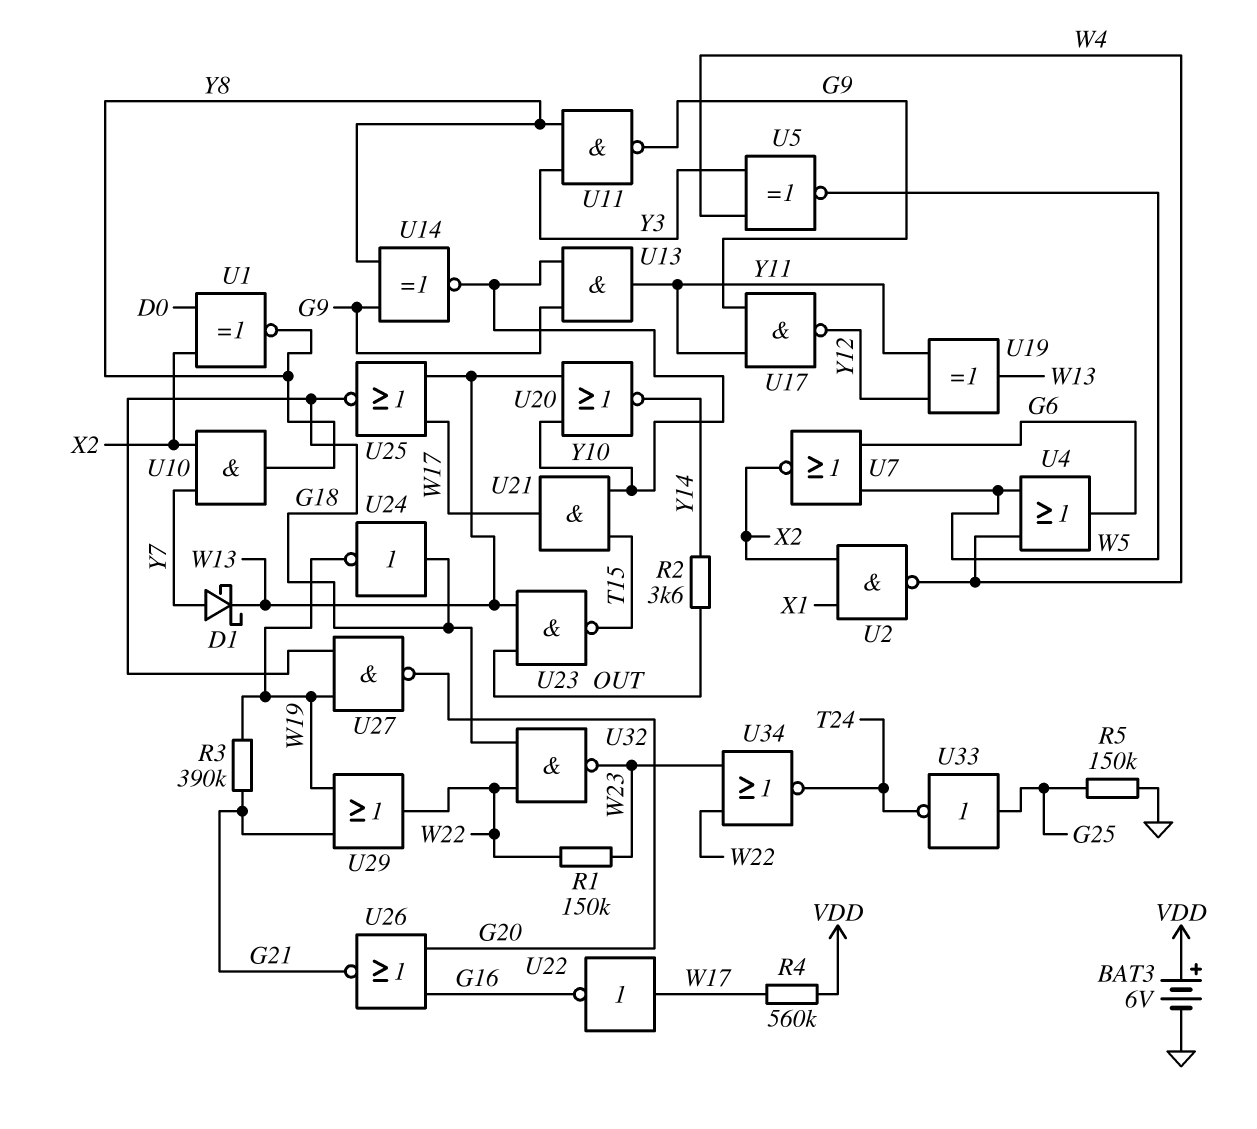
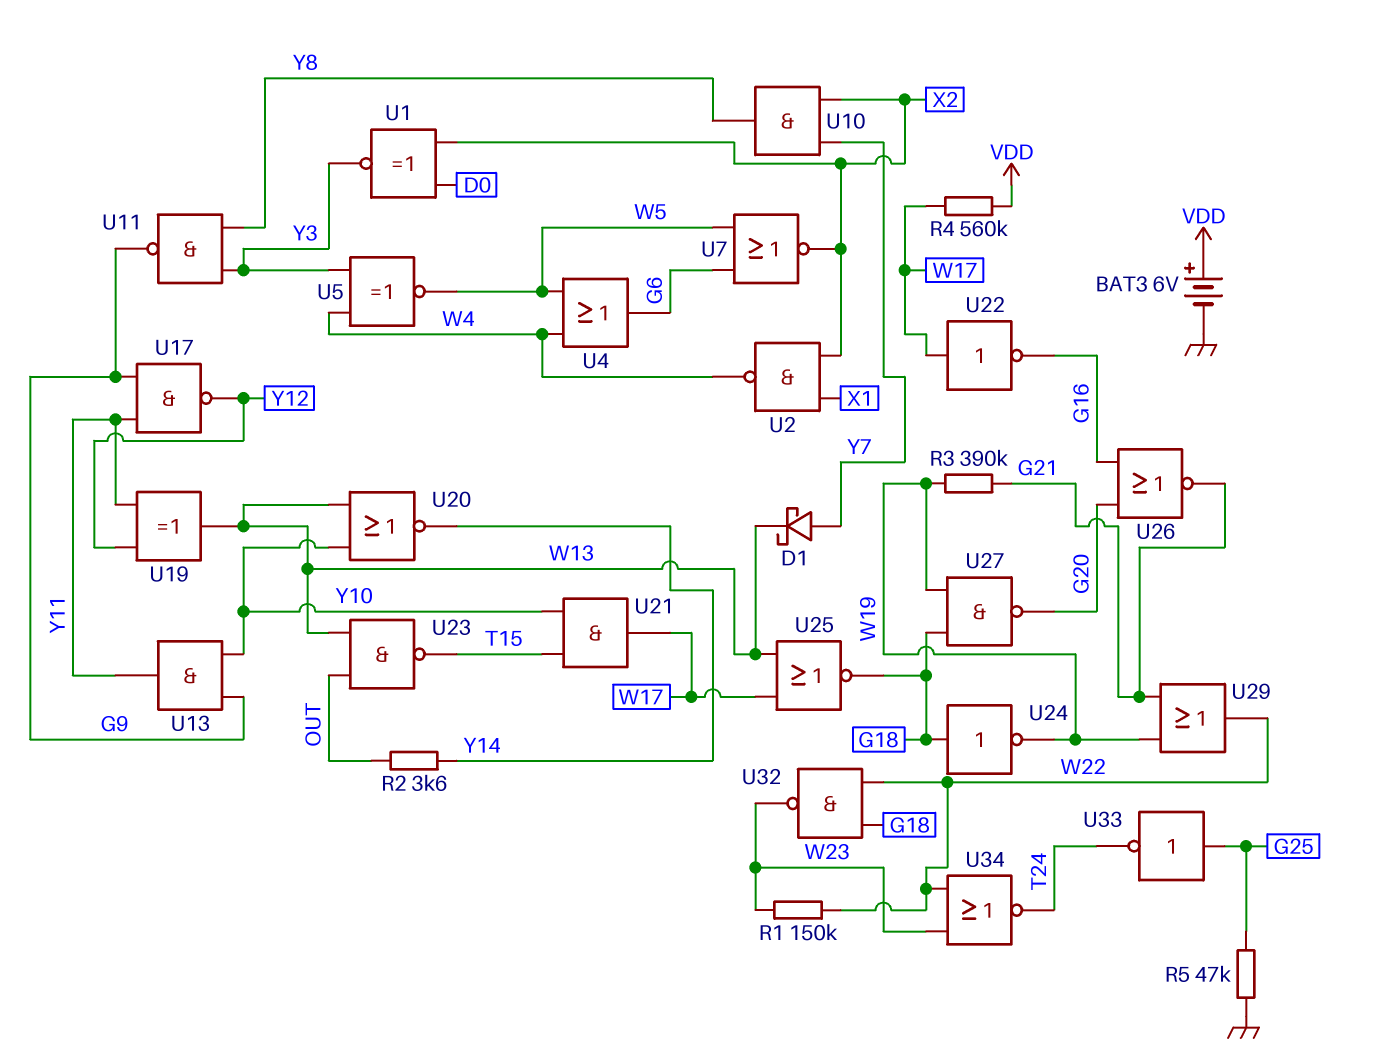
R5: 150k (G25, GND) -> 47k (G25, GND)
U1: XNOR (in D0, in X2, out Y8) -> XNOR (in D0, in X2, out Y3)
U14: XNOR (in G9, in Y8, out Y10) -> none

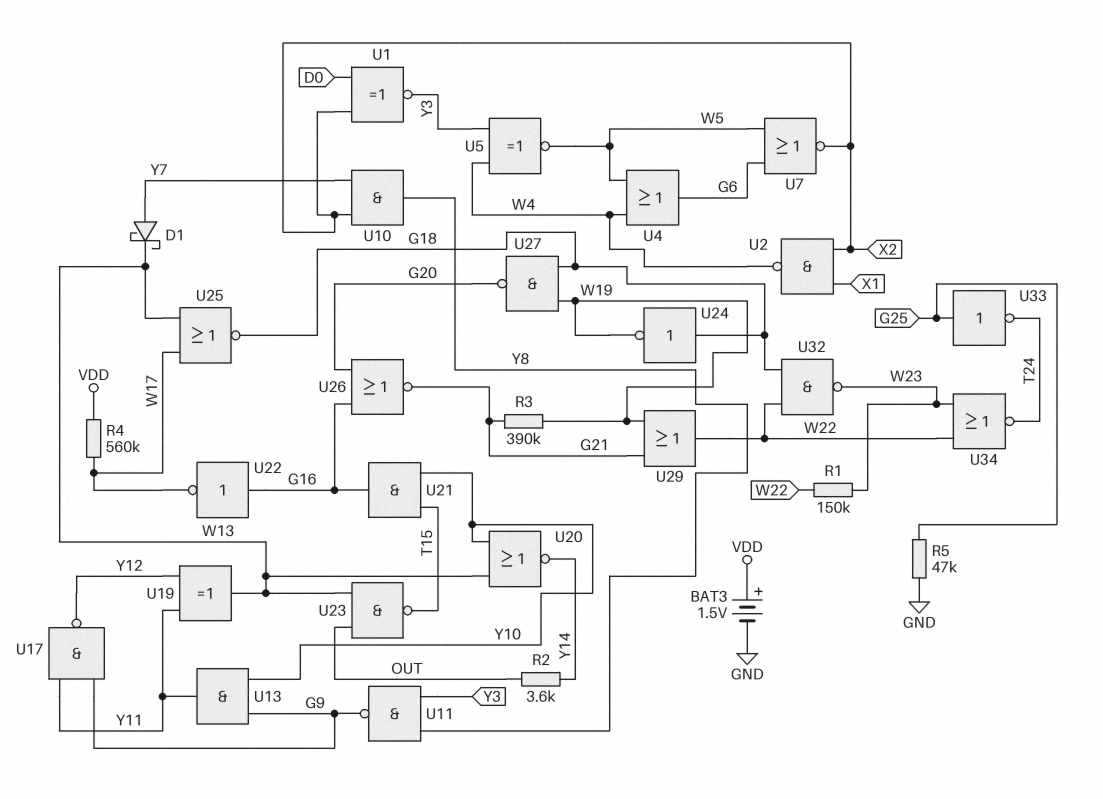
BAT3: 6V (plus VDD, minus GND) -> 1.5V (plus VDD, minus GND)
U21: AND (in T15, in Y10, out W17) -> AND (in T15, in Y10, out G16)
U22: NOT (in W17, out G16) -> NOT (in G16, out W17)

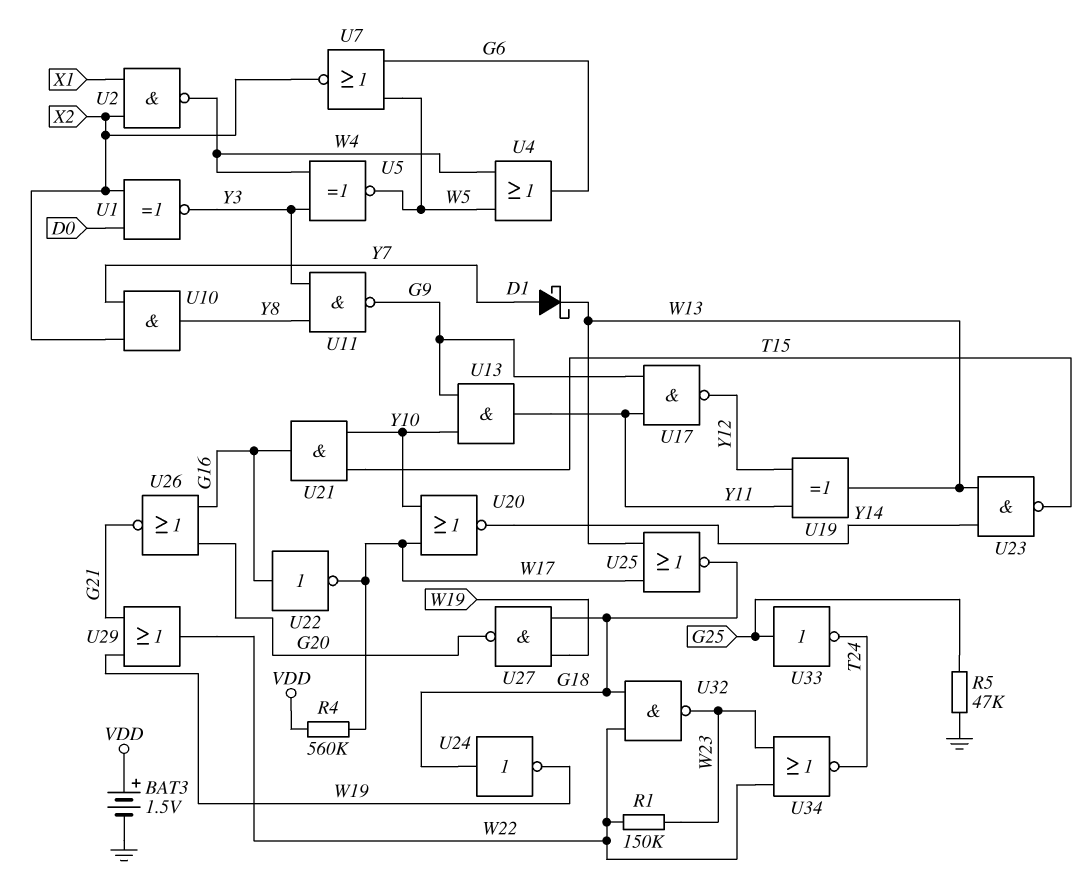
R2: 3.6k (OUT, Y14) -> none
R3: 390k (G21, W19) -> none
U20: NOR (in W13, in Y10, out Y14) -> NOR (in W17, in Y10, out Y14)
U23: NAND (in OUT, in W13, out T15) -> NAND (in W13, in Y14, out T15)

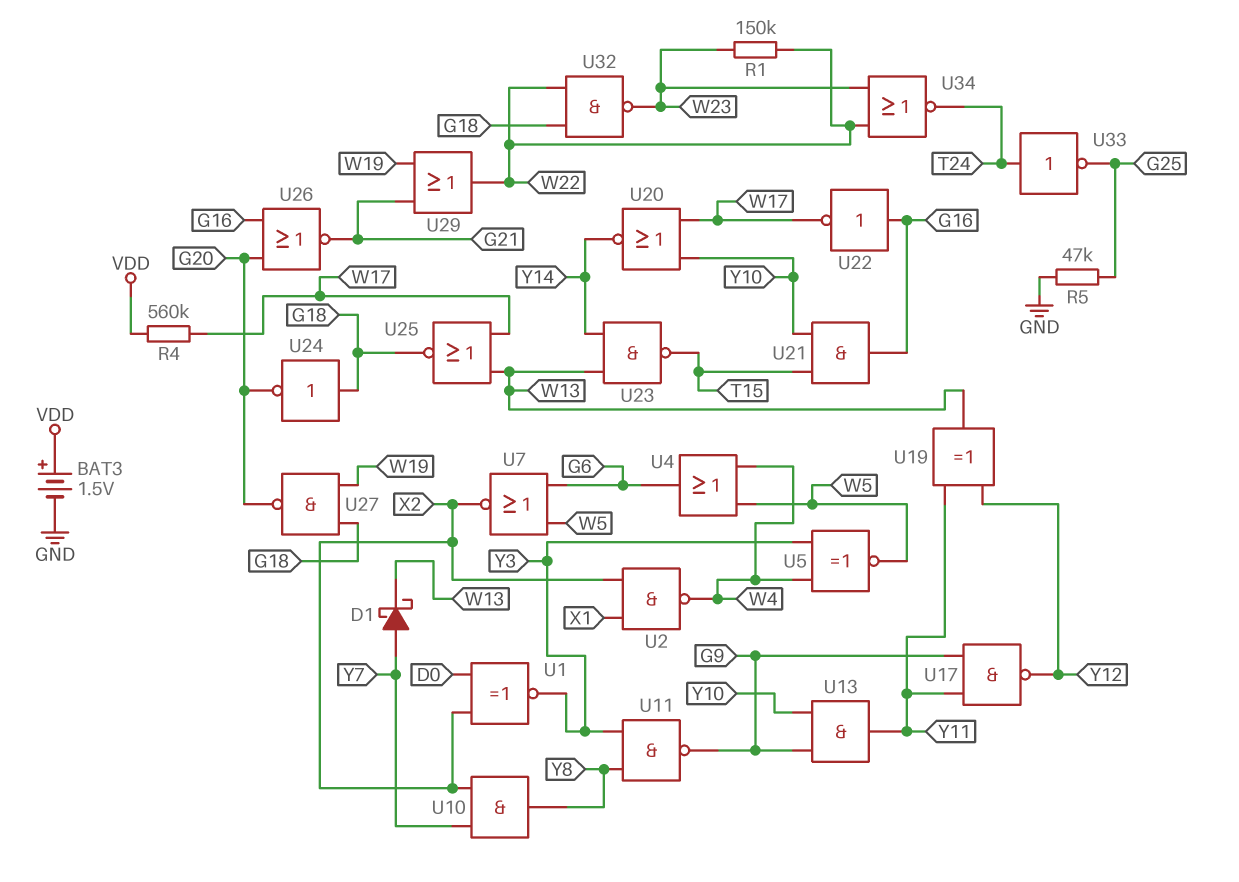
U24: NOT (in G18, out W19) -> NOT (in G18, out G20)
U33: NOT (in G25, out T24) -> NOT (in T24, out G25)

